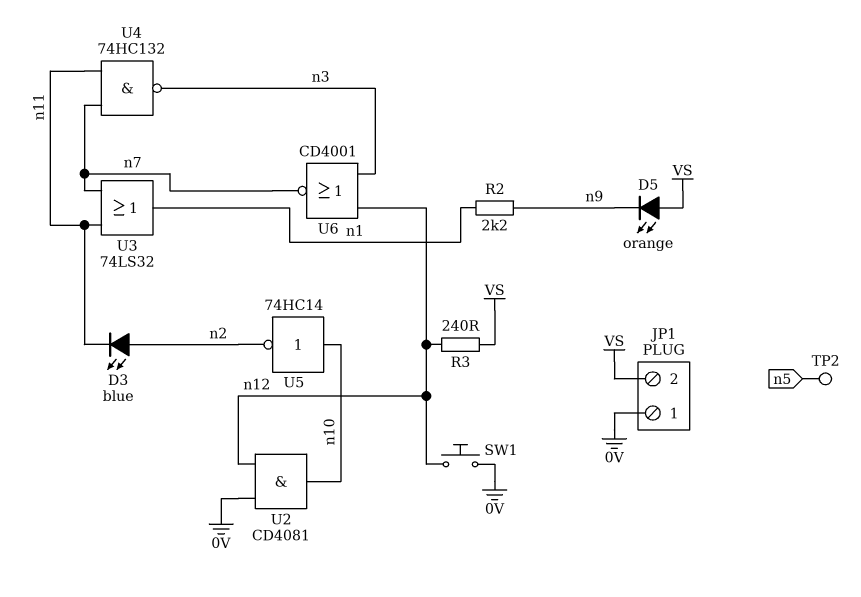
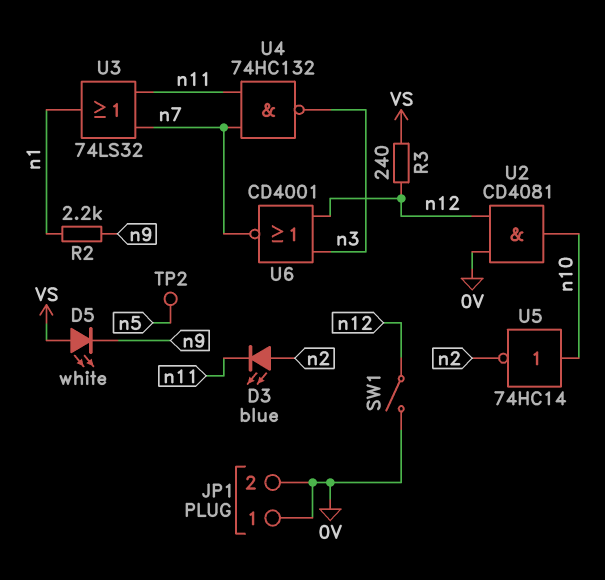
D5: LED orange (A VS, K n9) -> LED white (A VS, K n9)
JP1 pin 2: VS -> 0V
SW1: button (0V, n12) -> switch (0V, n12)

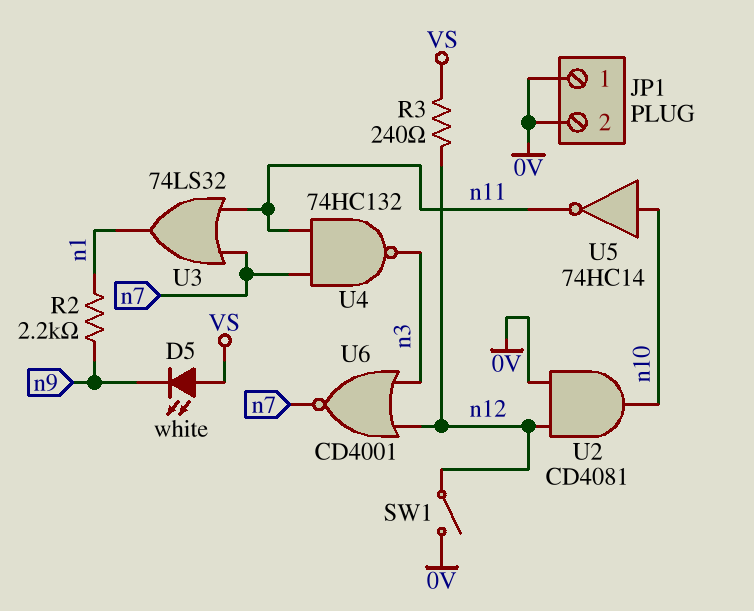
D3: LED blue (A n2, K n11) -> none
TP2: test point (n5) -> none
U5: NOT 74HC14 (in n10, out n2) -> NOT 74HC14 (in n10, out n11)

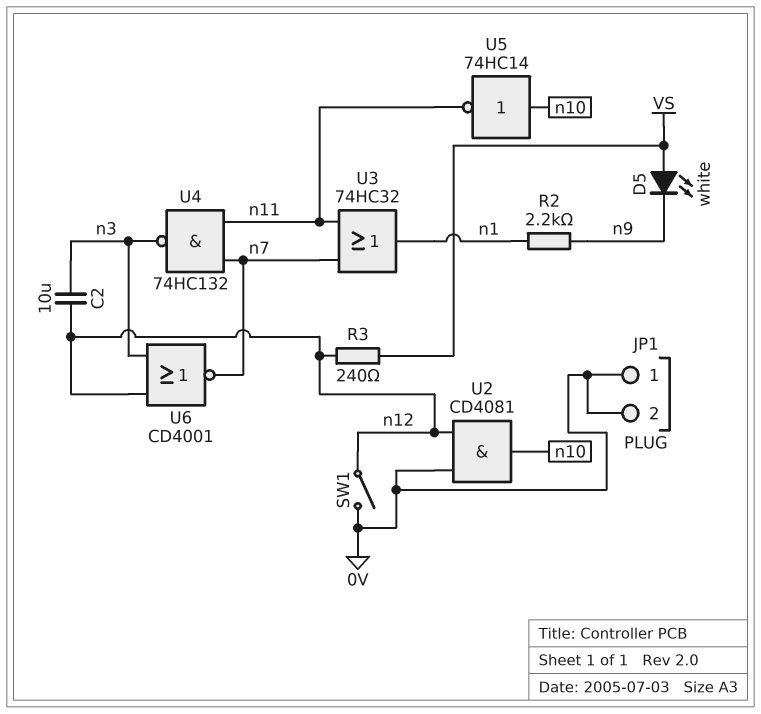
C2: none -> 10uF (n3, n12)
U3: OR 74LS32 (in n7, in n11, out n1) -> OR 74HC32 (in n7, in n11, out n1)

